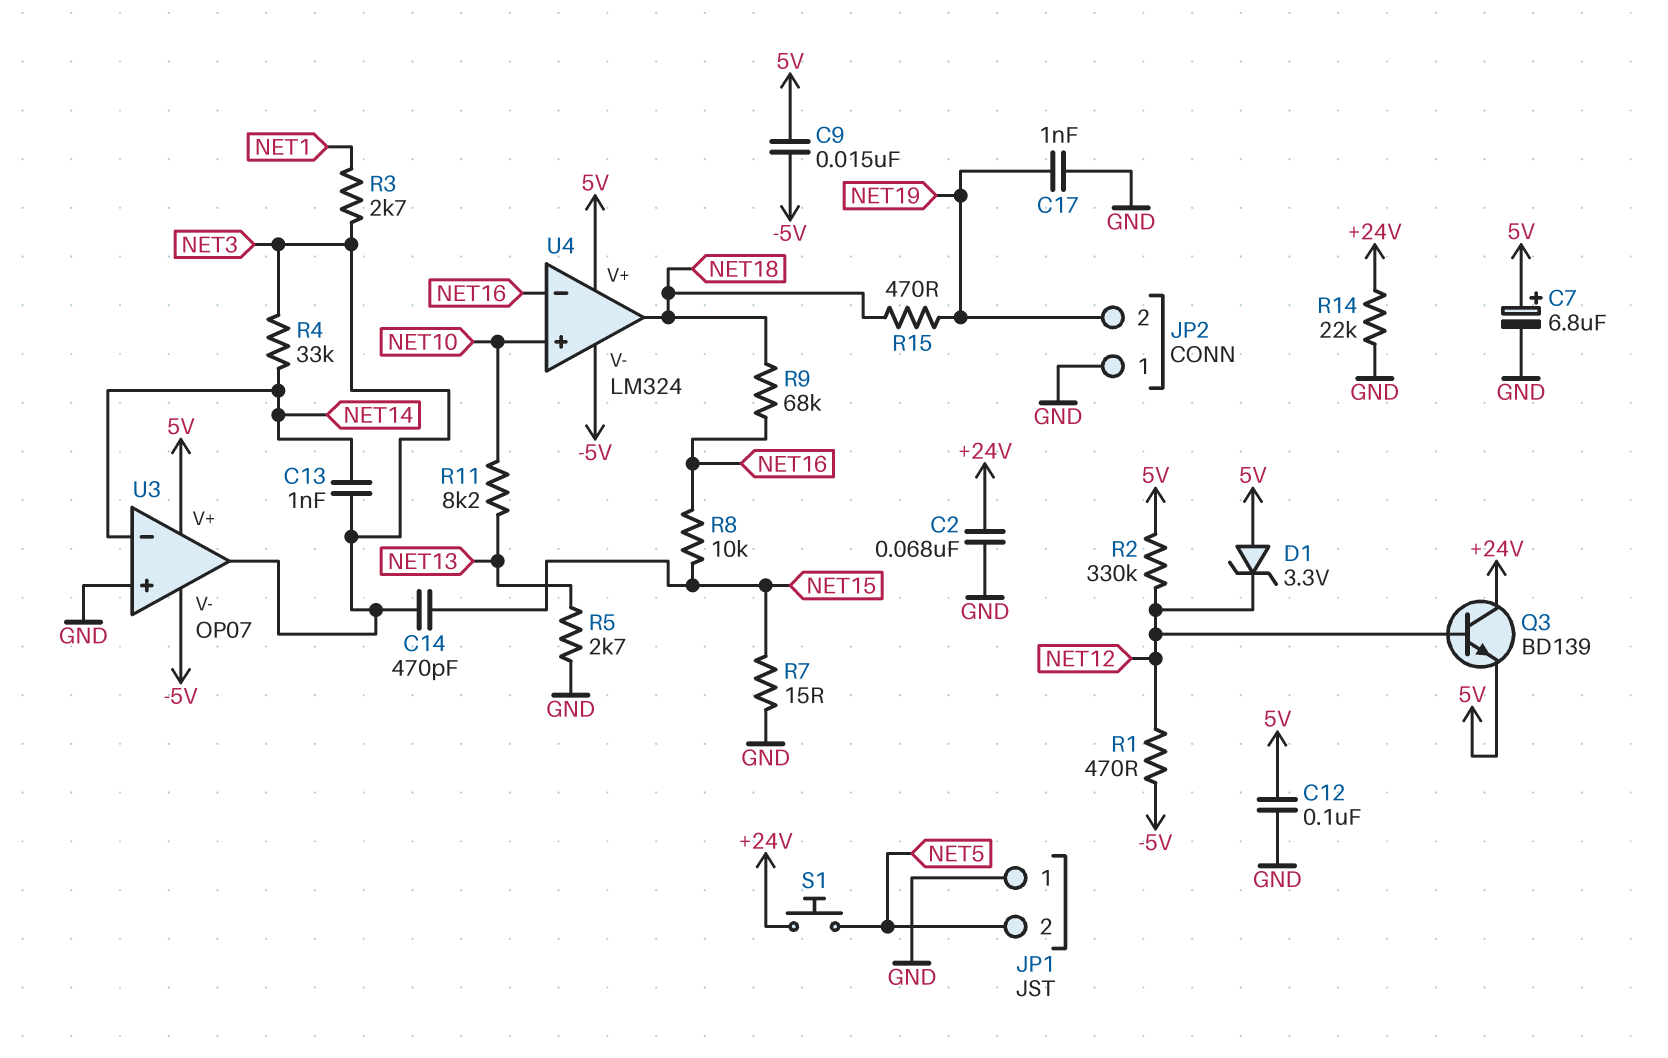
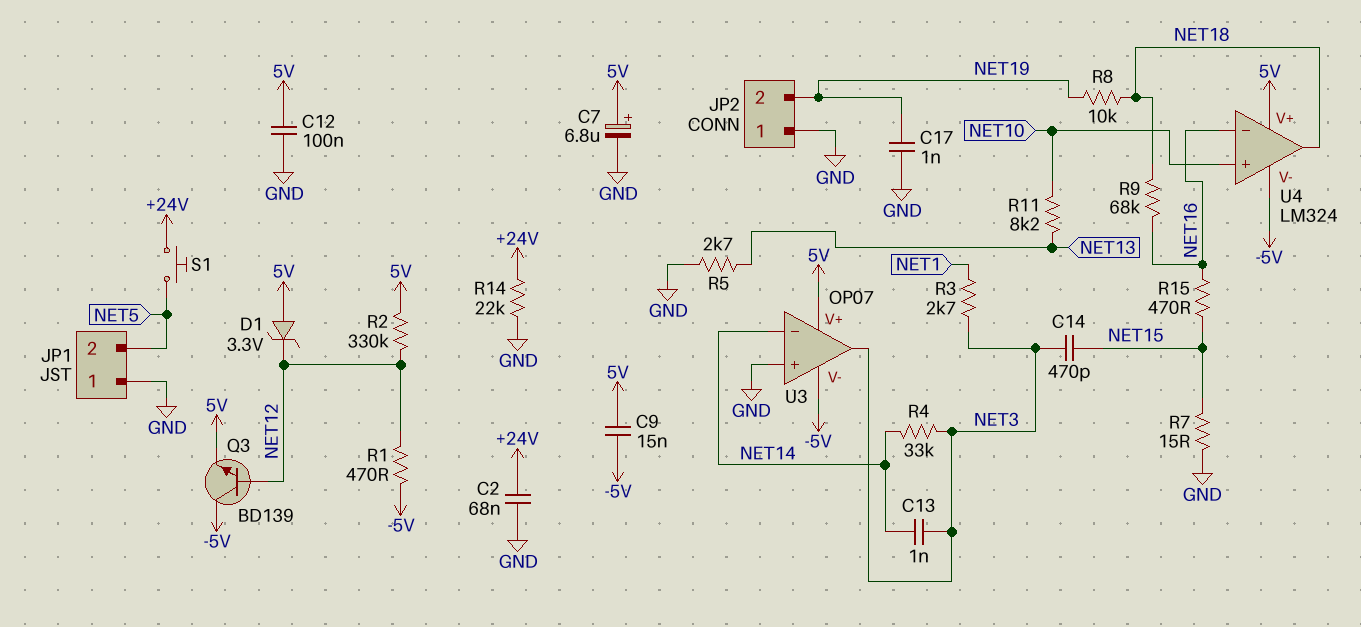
Q3: NPN BD139 (B NET12, C +24V, E 5V) -> NPN BD139 (B NET12, C -5V, E 5V)
R8: 10k (NET15, NET16) -> 10k (NET18, NET19)
R15: 470 (NET18, NET19) -> 470 (NET15, NET16)

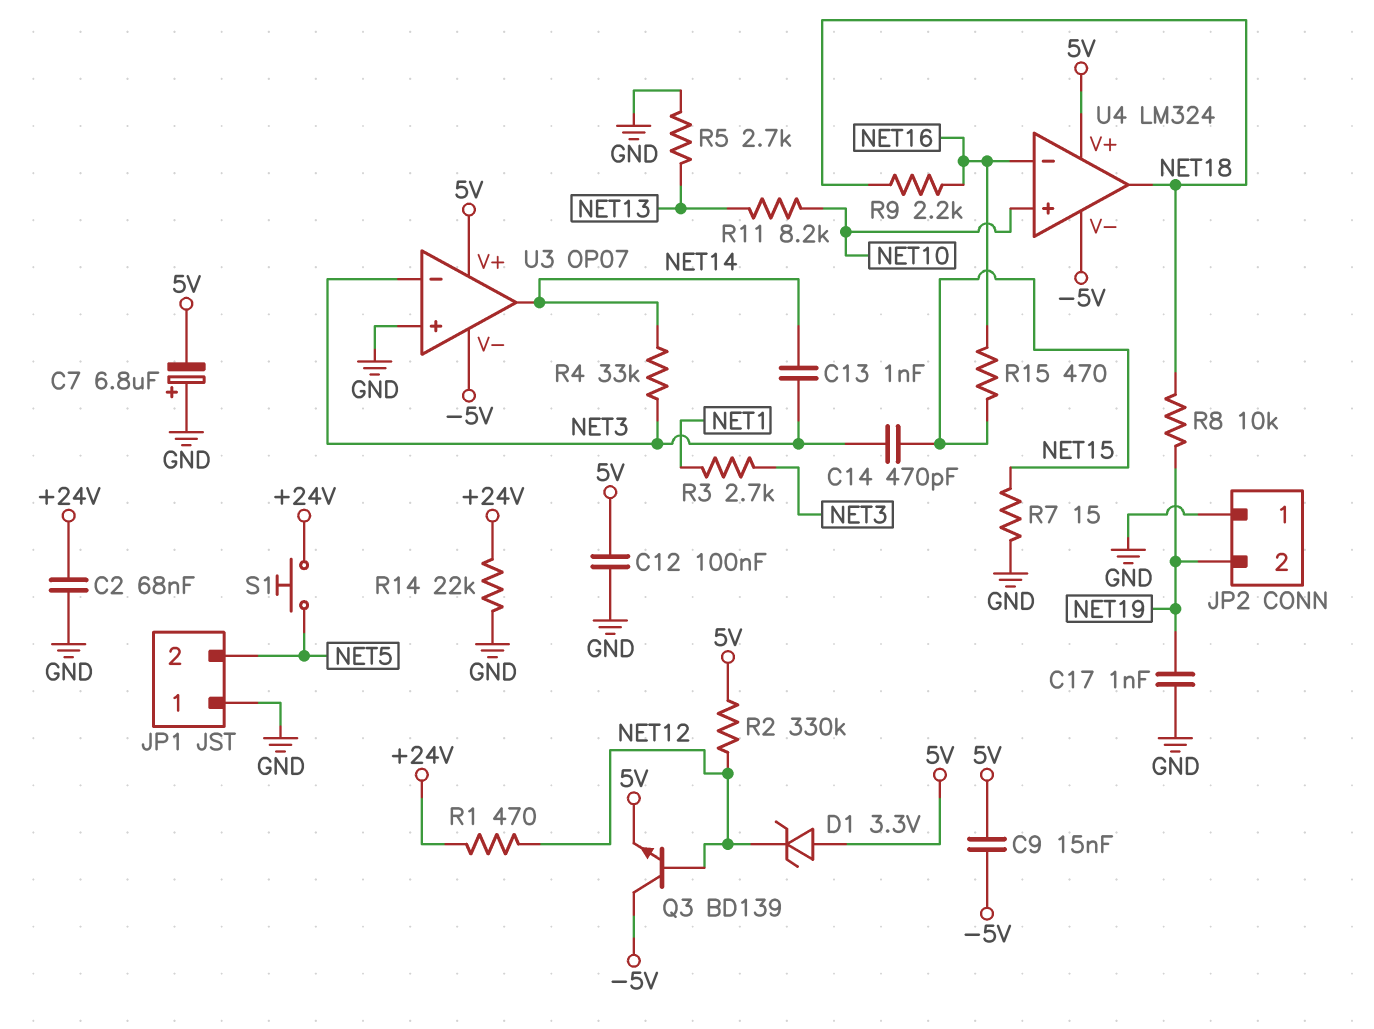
C7: 6.8uF (plus 5V, minus GND) -> 6.8uF (plus GND, minus 5V)
R1: 470 (-5V, NET12) -> 470 (+24V, NET12)
R9: 68k (NET16, NET18) -> 2.2k (NET16, NET18)
U3 pin in-: NET14 -> NET3
U3 pin out: NET3 -> NET14

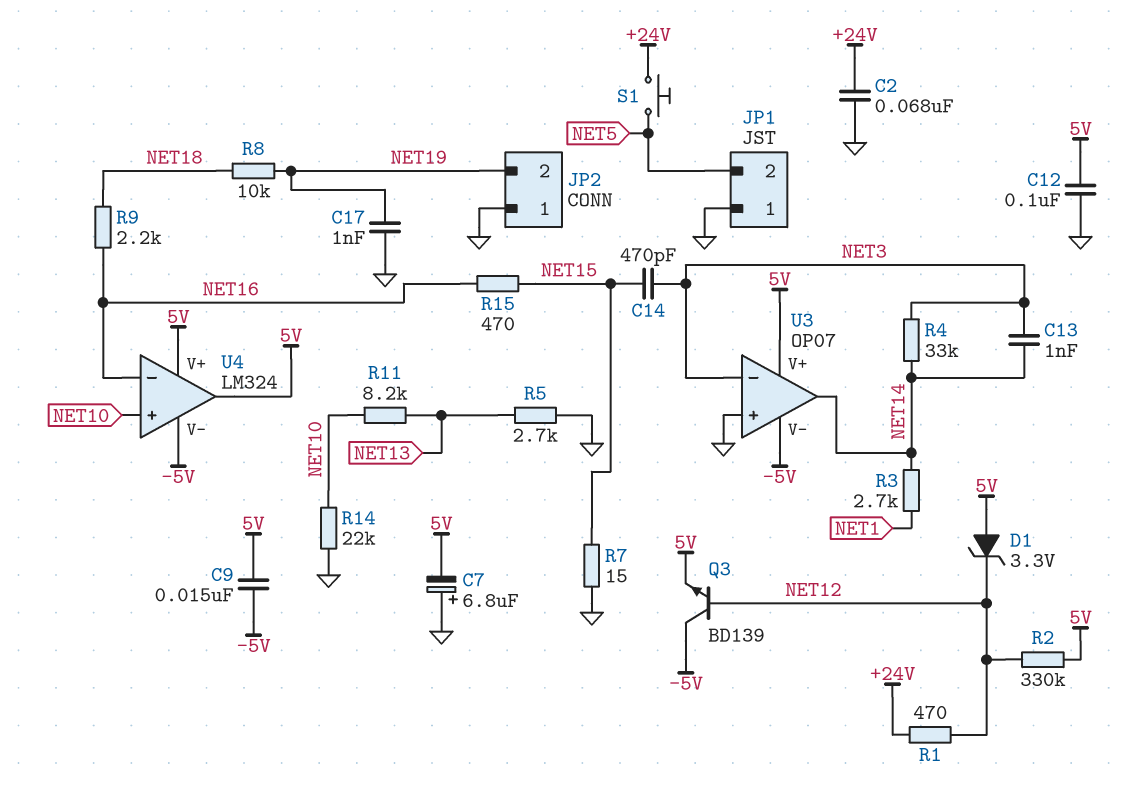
R3: 2.7k (NET1, NET3) -> 2.7k (NET1, NET14)
R14: 22k (+24V, GND) -> 22k (GND, NET10)
U4 pin out: NET18 -> 5V

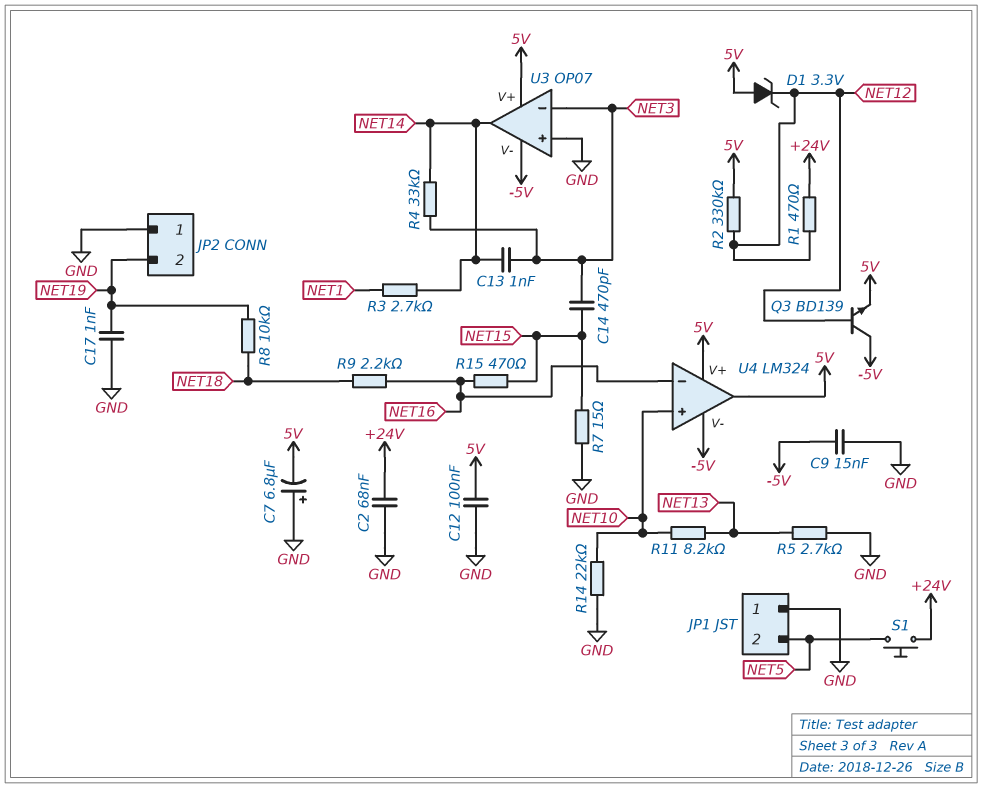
C9: 15nF (-5V, 5V) -> 15nF (-5V, GND)

